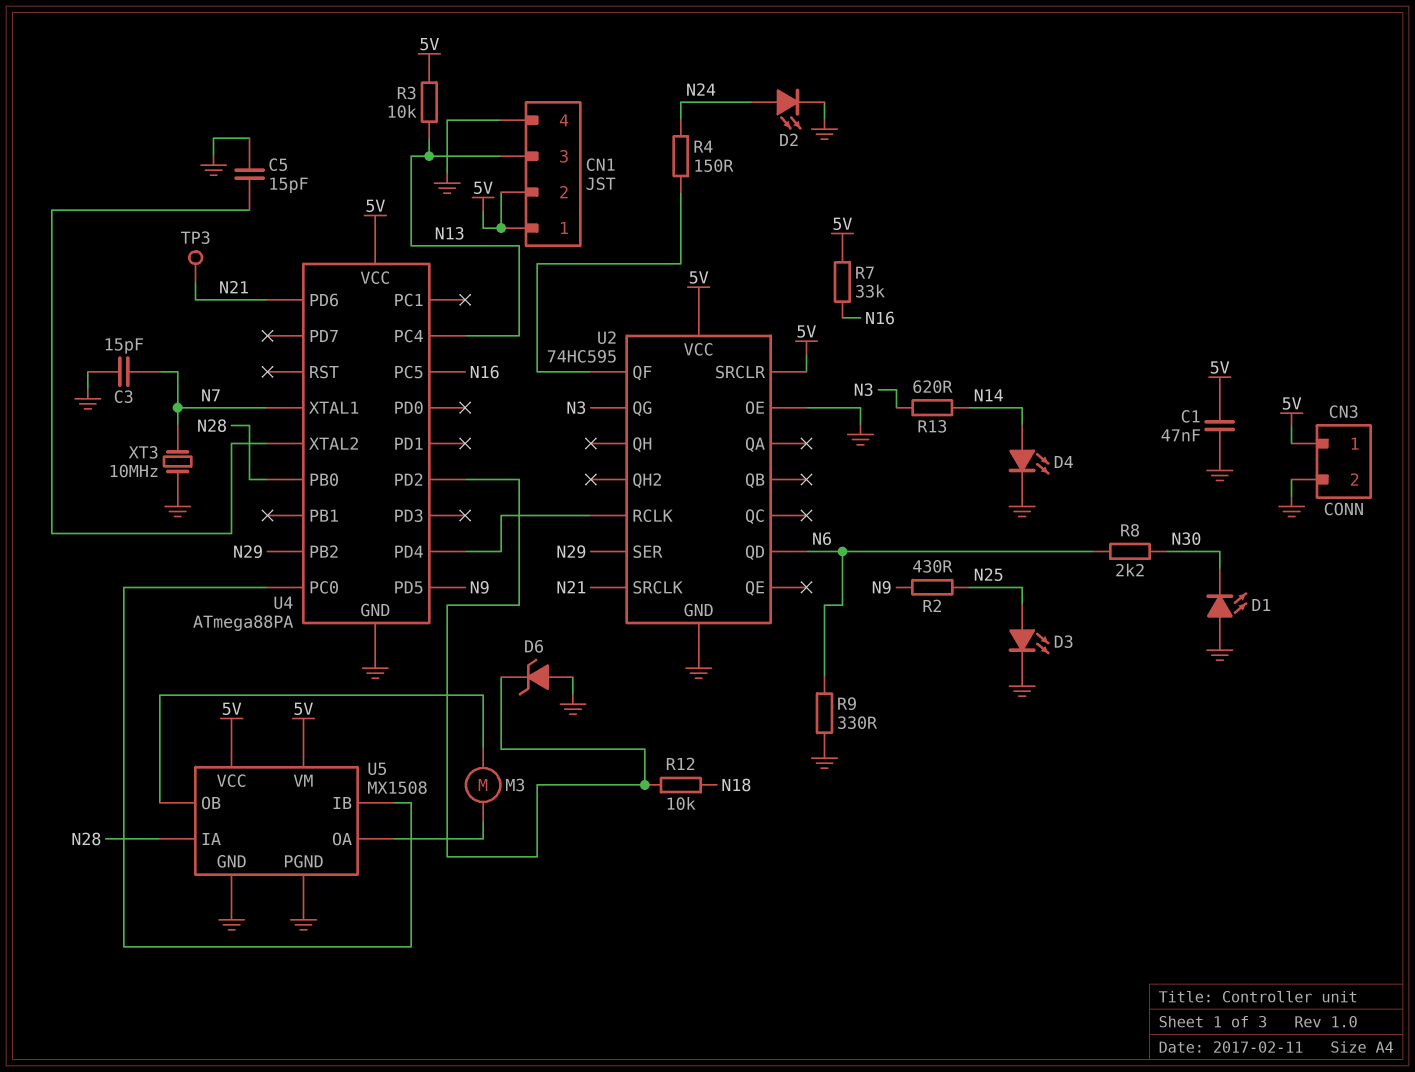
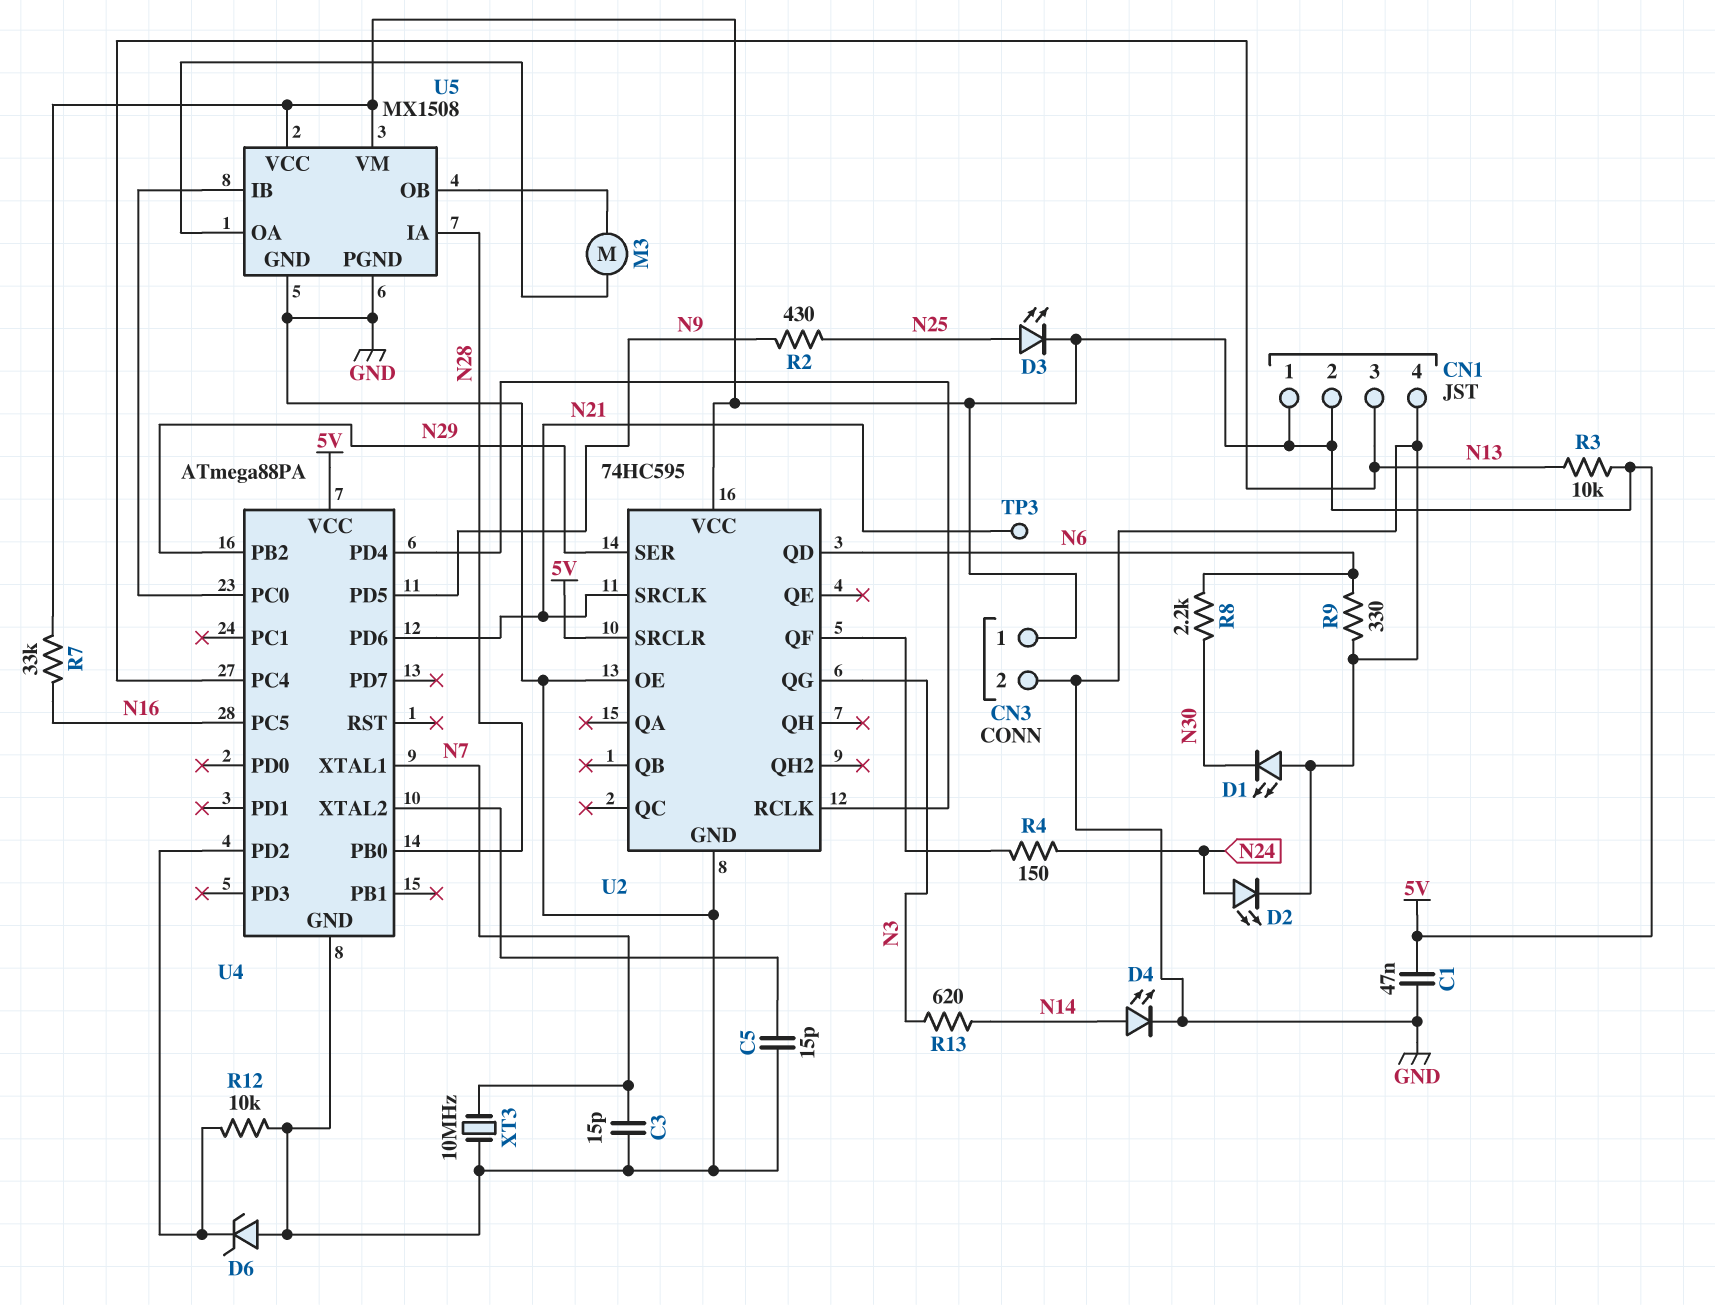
D3: LED (A N25, K GND) -> LED (A N25, K 5V)
R12: 10k (N18, U4/PD2) -> 10k (GND, U4/PD2)

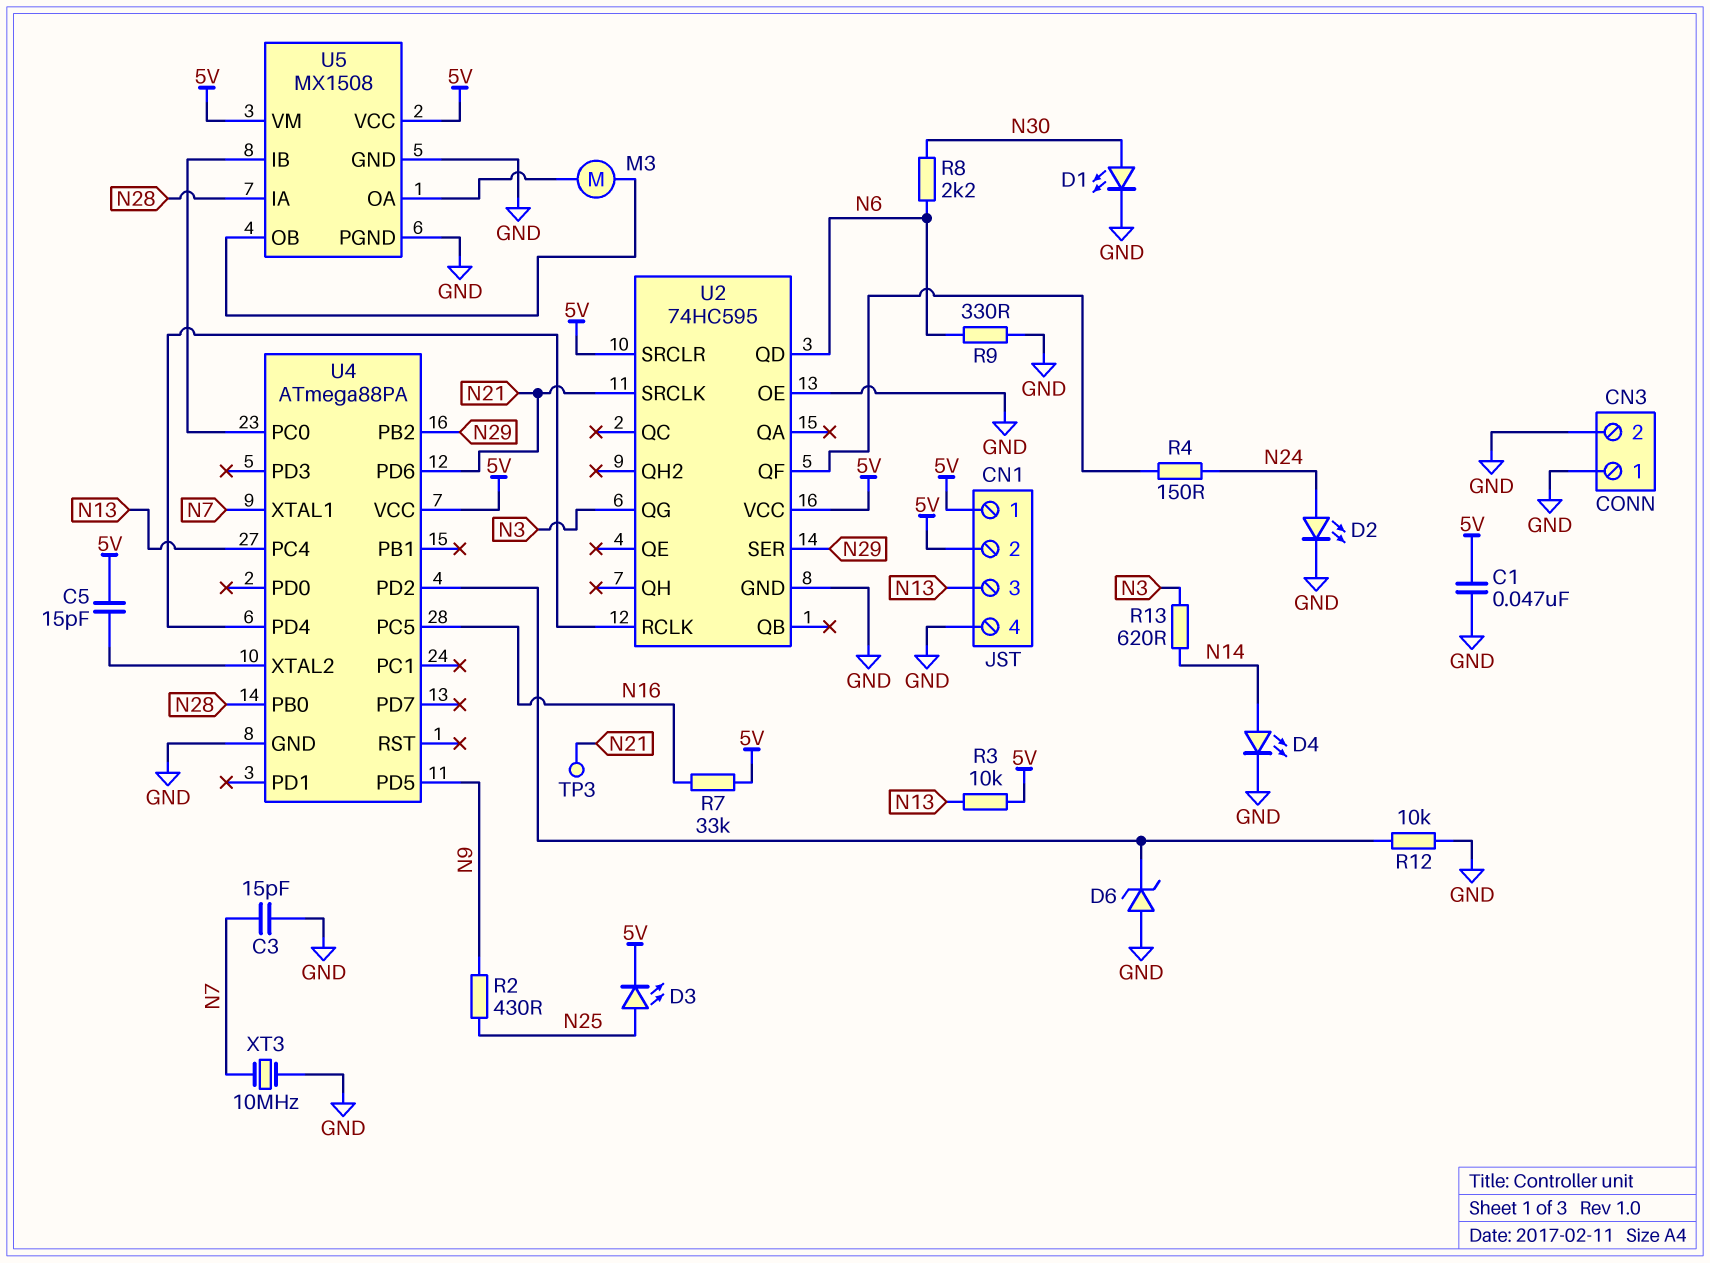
C5: 15pF (GND, U4/XTAL2) -> 15pF (5V, U4/XTAL2)
CN3 pin 1: 5V -> GND
D1: LED (A GND, K N30) -> LED (A N30, K GND)

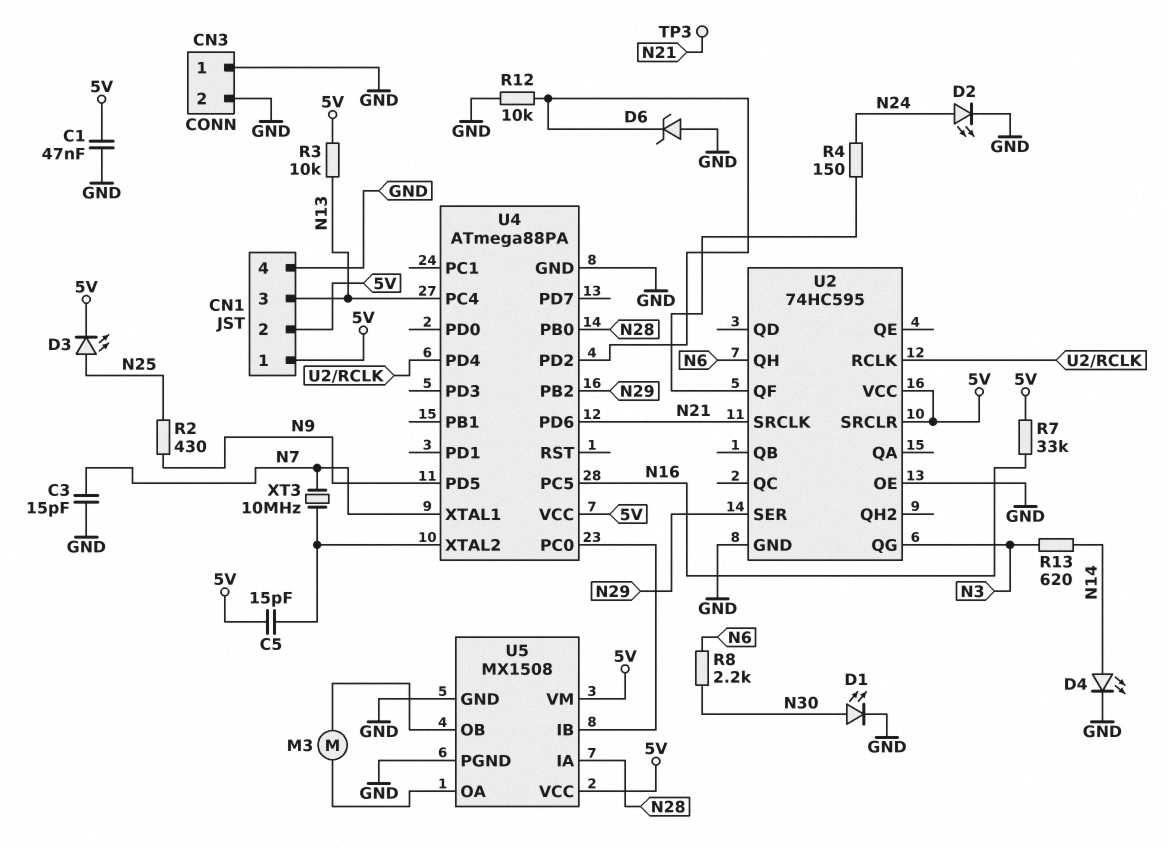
R9: 330 (GND, N6) -> none
U2 pin QD: N6 -> none
U2 pin QH: none -> N6
XT3: 10MHz (GND, N7) -> 10MHz (N7, U4/XTAL2)

